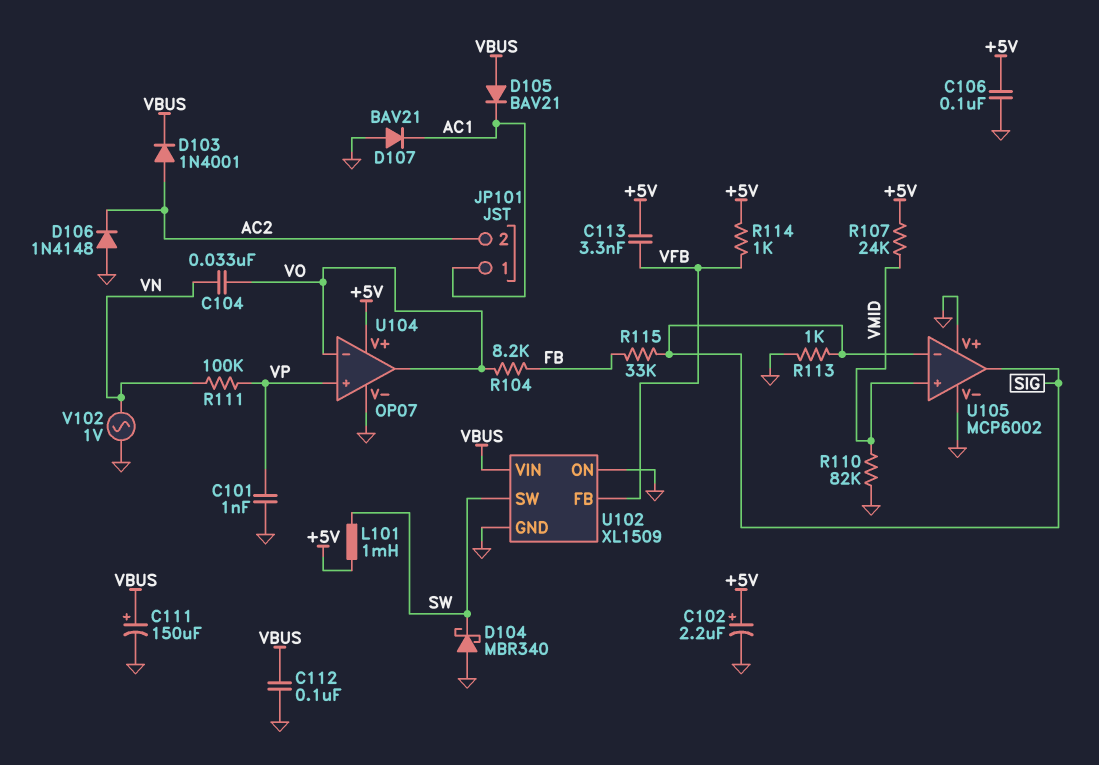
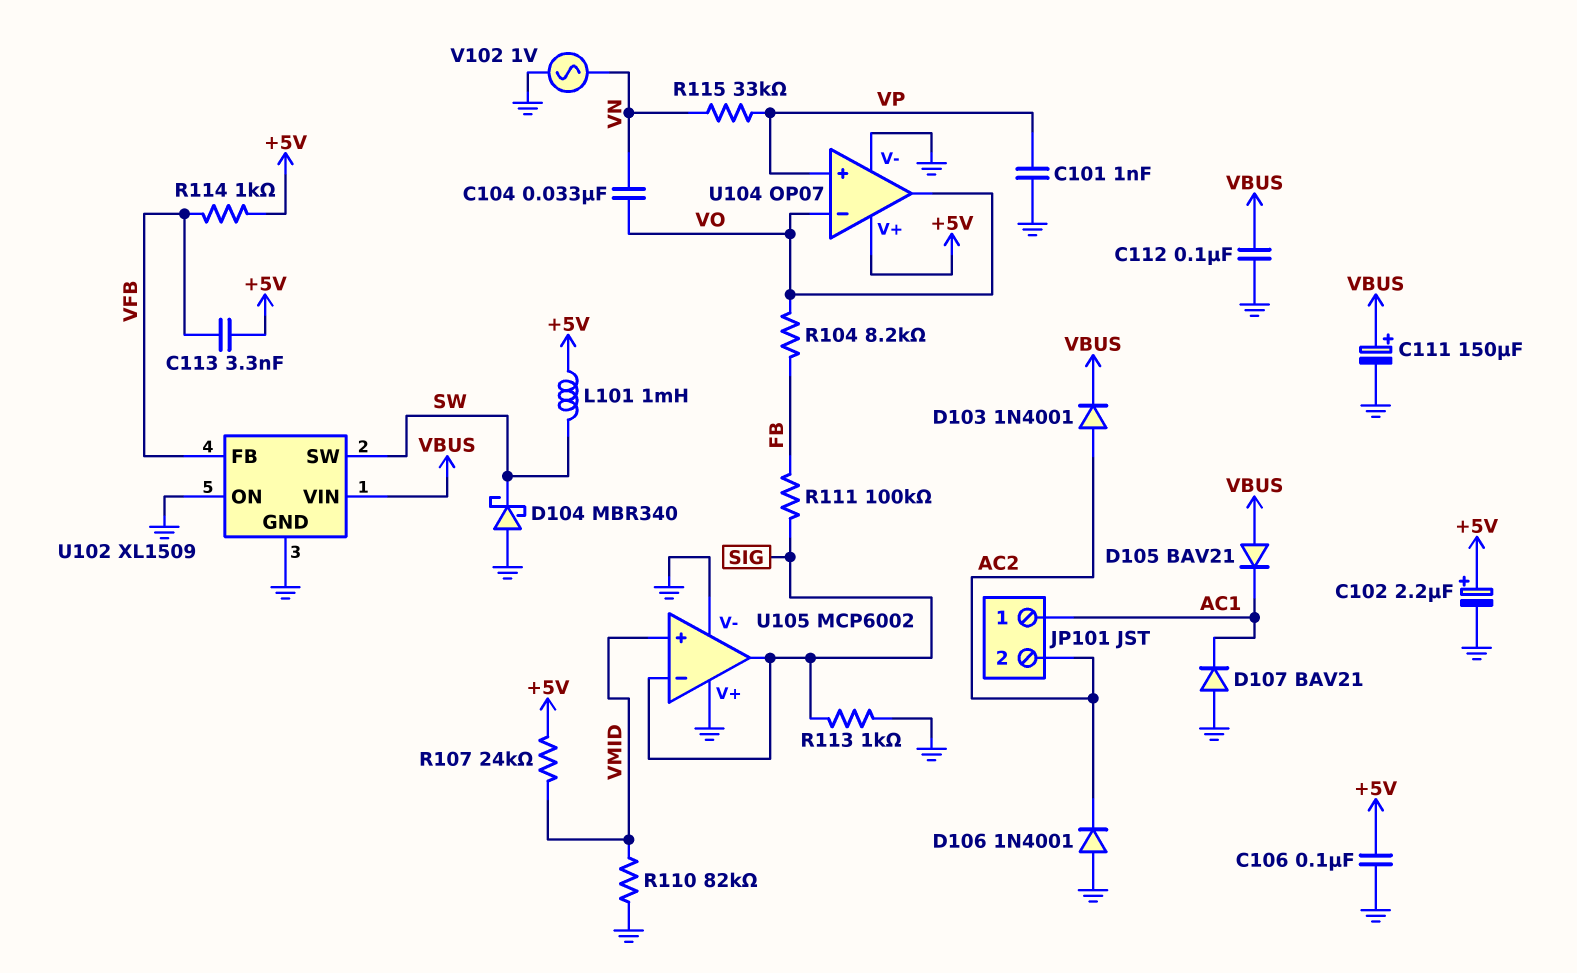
D106: diode 1N4148 (A GND, K AC2) -> diode 1N4001 (A GND, K AC2)
R111: 100k (VN, VP) -> 100k (FB, SIG)
R115: 33k (FB, SIG) -> 33k (VN, VP)

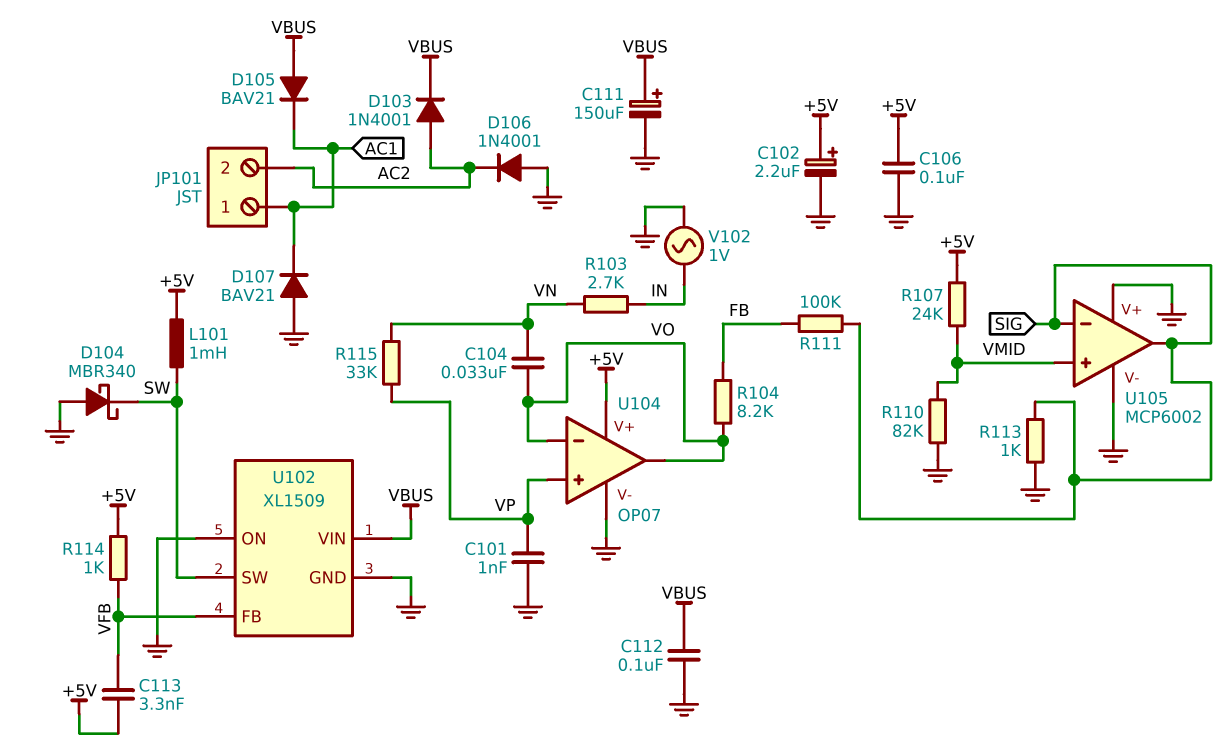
R103: none -> 2.7k (IN, VN)
V102: AC 1V (GND, VN) -> AC 1V (GND, IN)

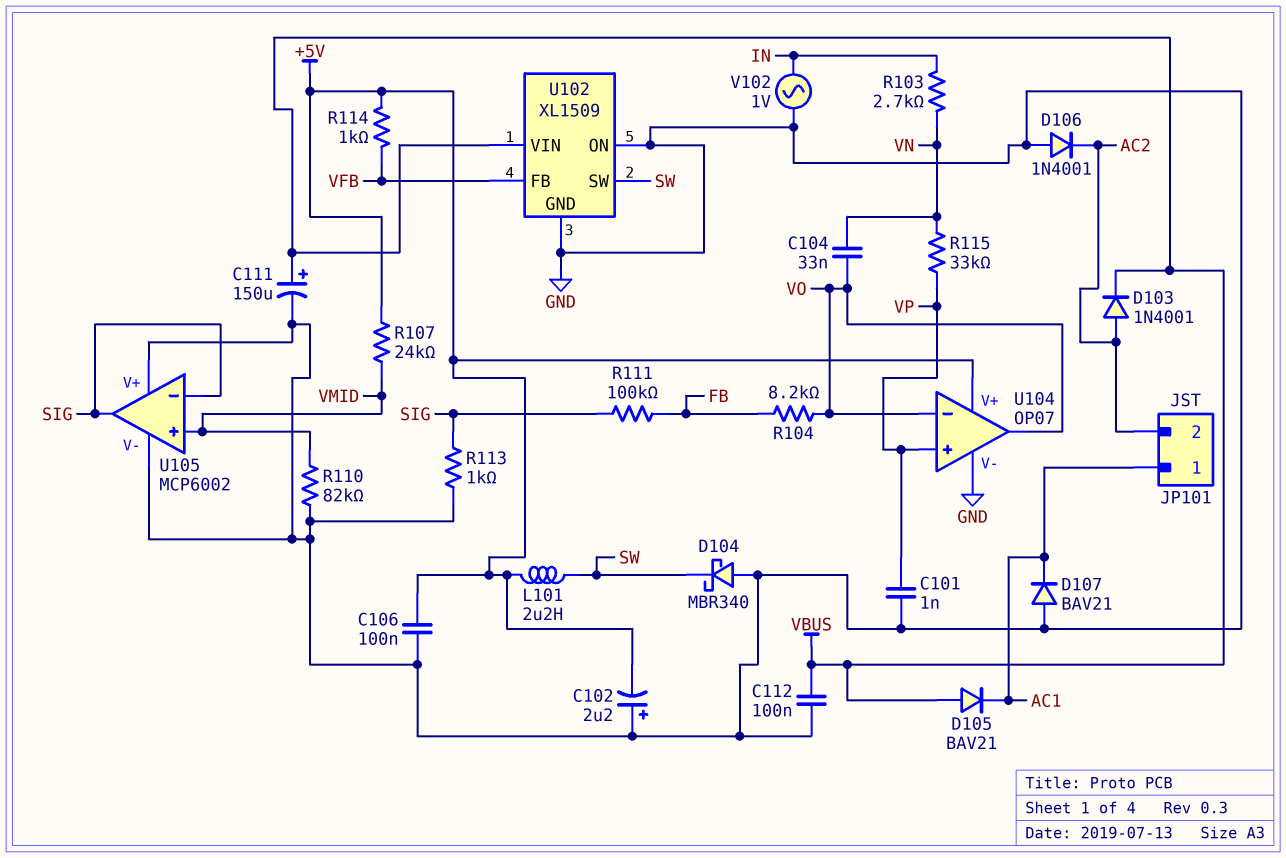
C102: 2.2uF (plus +5V, minus GND) -> 2.2uF (plus GND, minus +5V)
C113: 3.3nF (+5V, VFB) -> none
L101: 1mH (+5V, SW) -> 2.2uH (+5V, SW)

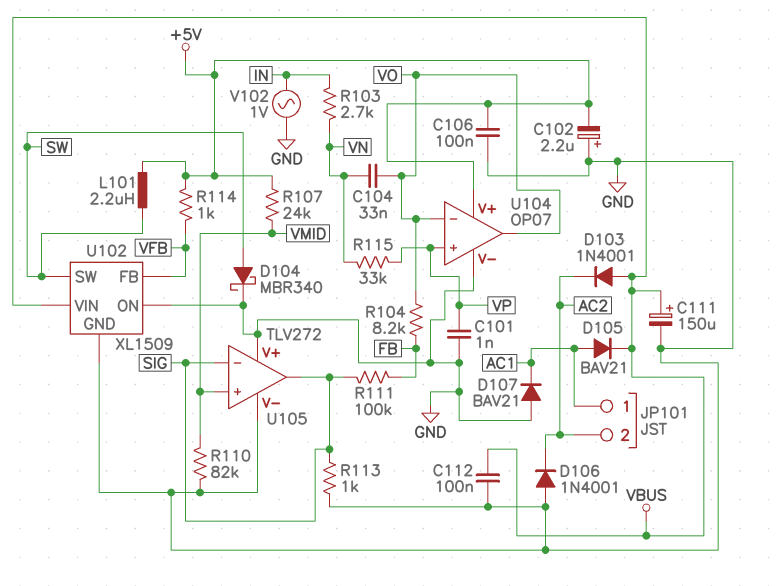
D103: diode 1N4001 (A AC2, K VBUS) -> diode 1N4001 (A VBUS, K AC2)
D104: schottky MBR340 (A GND, K SW) -> schottky MBR340 (A SW, K GND)
D105: diode BAV21 (A VBUS, K AC1) -> diode BAV21 (A AC1, K VBUS)
U105: MCP6002 -> TLV272

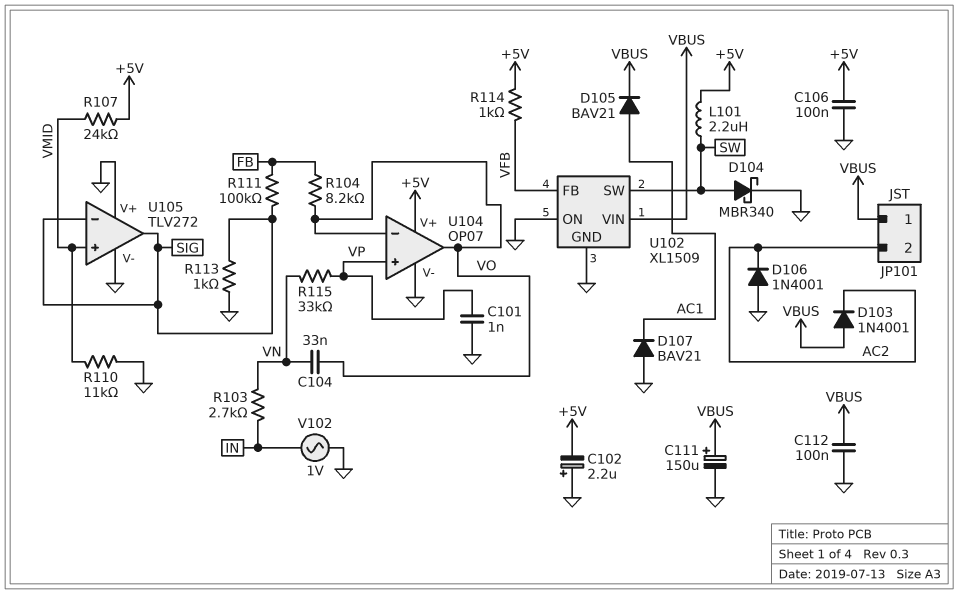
JP101 pin 1: AC1 -> VBUS
R110: 82k (GND, VMID) -> 11k (GND, VMID)

